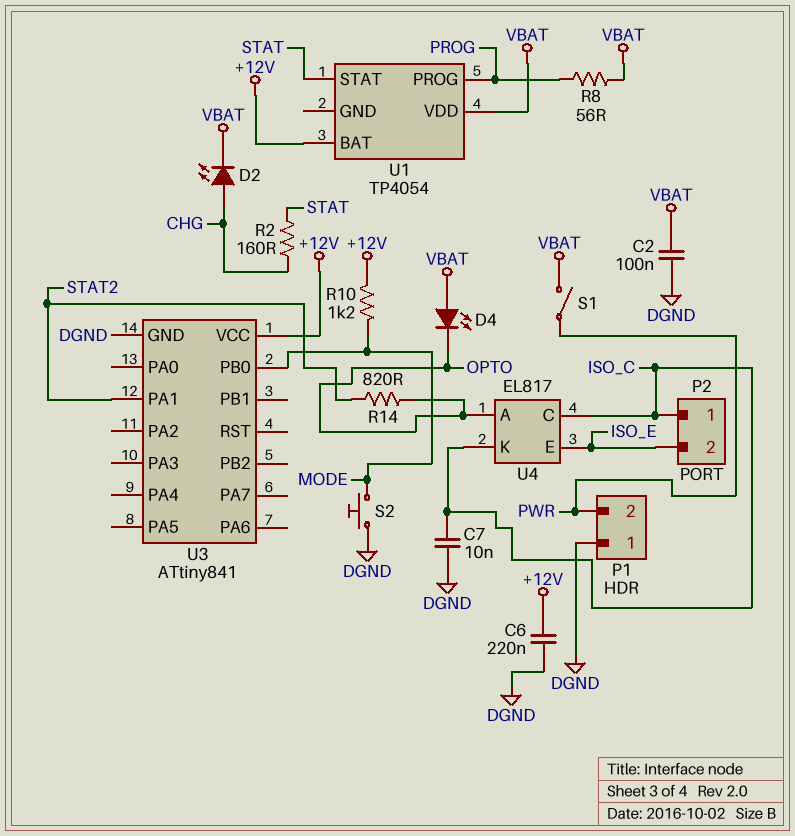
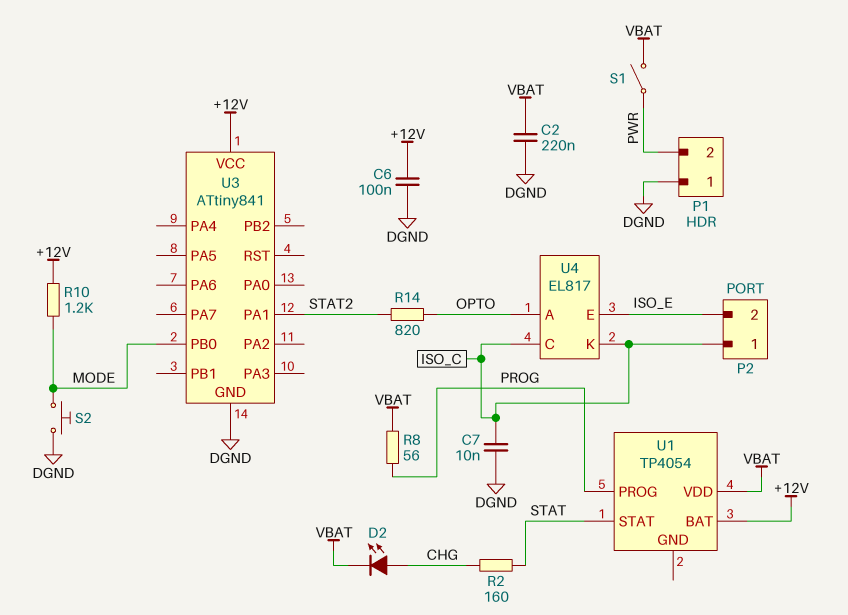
C2: 100nF (DGND, VBAT) -> 220nF (DGND, VBAT)
C6: 220nF (+12V, DGND) -> 100nF (+12V, DGND)
D4: LED (A VBAT, K OPTO) -> none

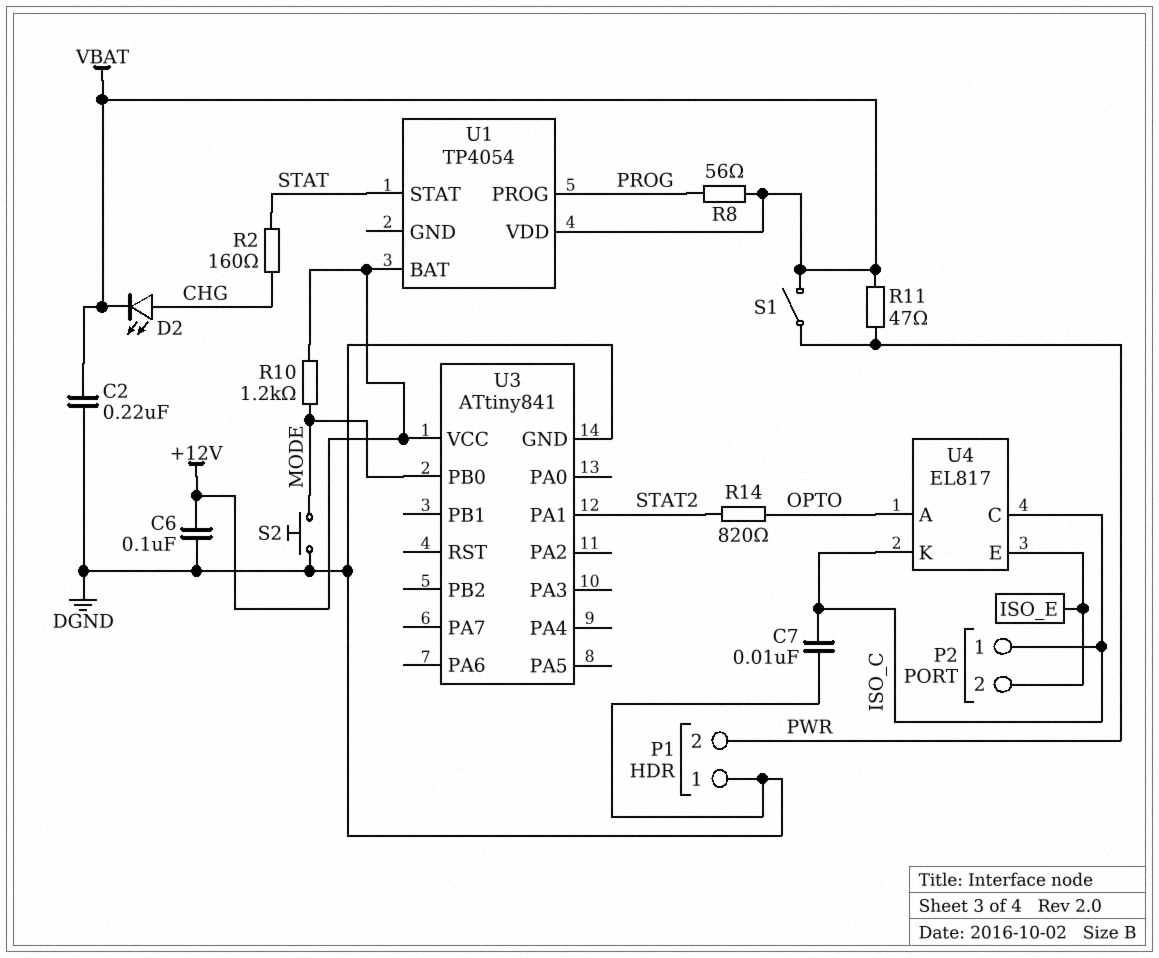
R11: none -> 47 (PWR, VBAT)

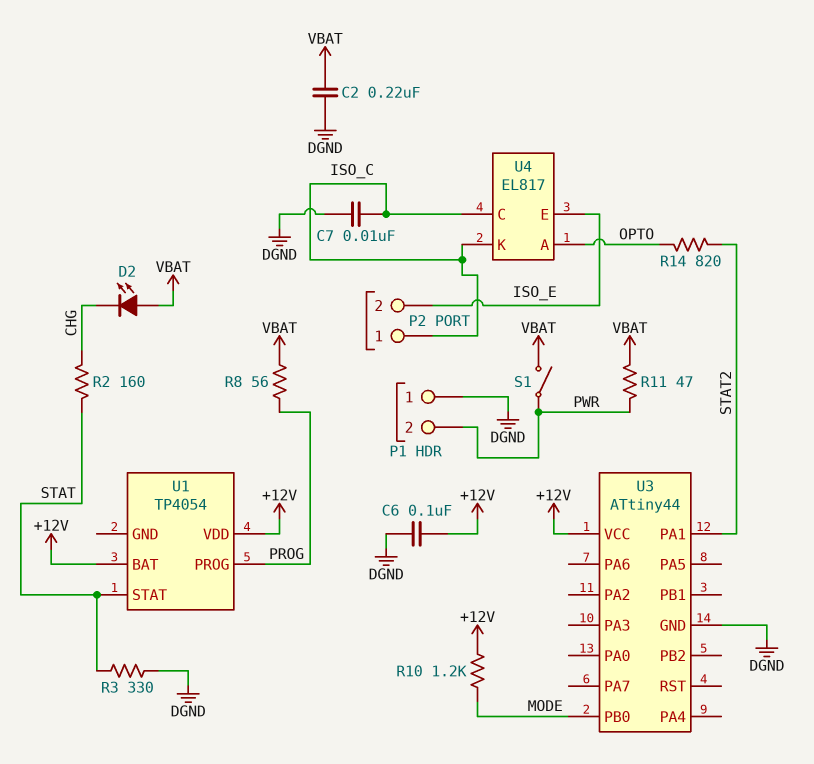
D2: LED (A CHG, K VBAT) -> LED (A VBAT, K CHG)
R3: none -> 330 (DGND, STAT)
S2: button (DGND, MODE) -> none
U1 pin VDD: VBAT -> +12V
U3: ATtiny841 -> ATtiny44

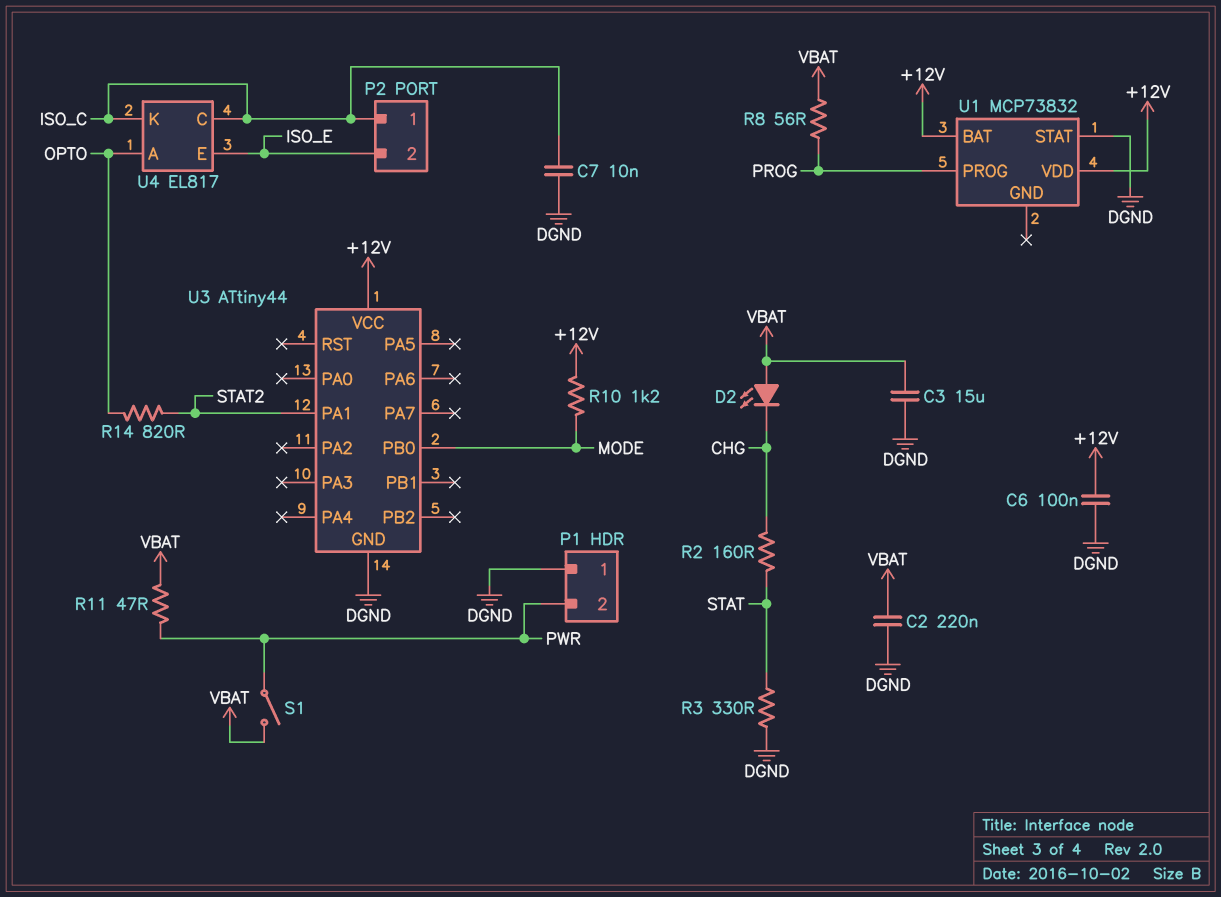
C3: none -> 15uF (DGND, VBAT)
U1: TP4054 -> MCP73832
U1 pin STAT: STAT -> DGND

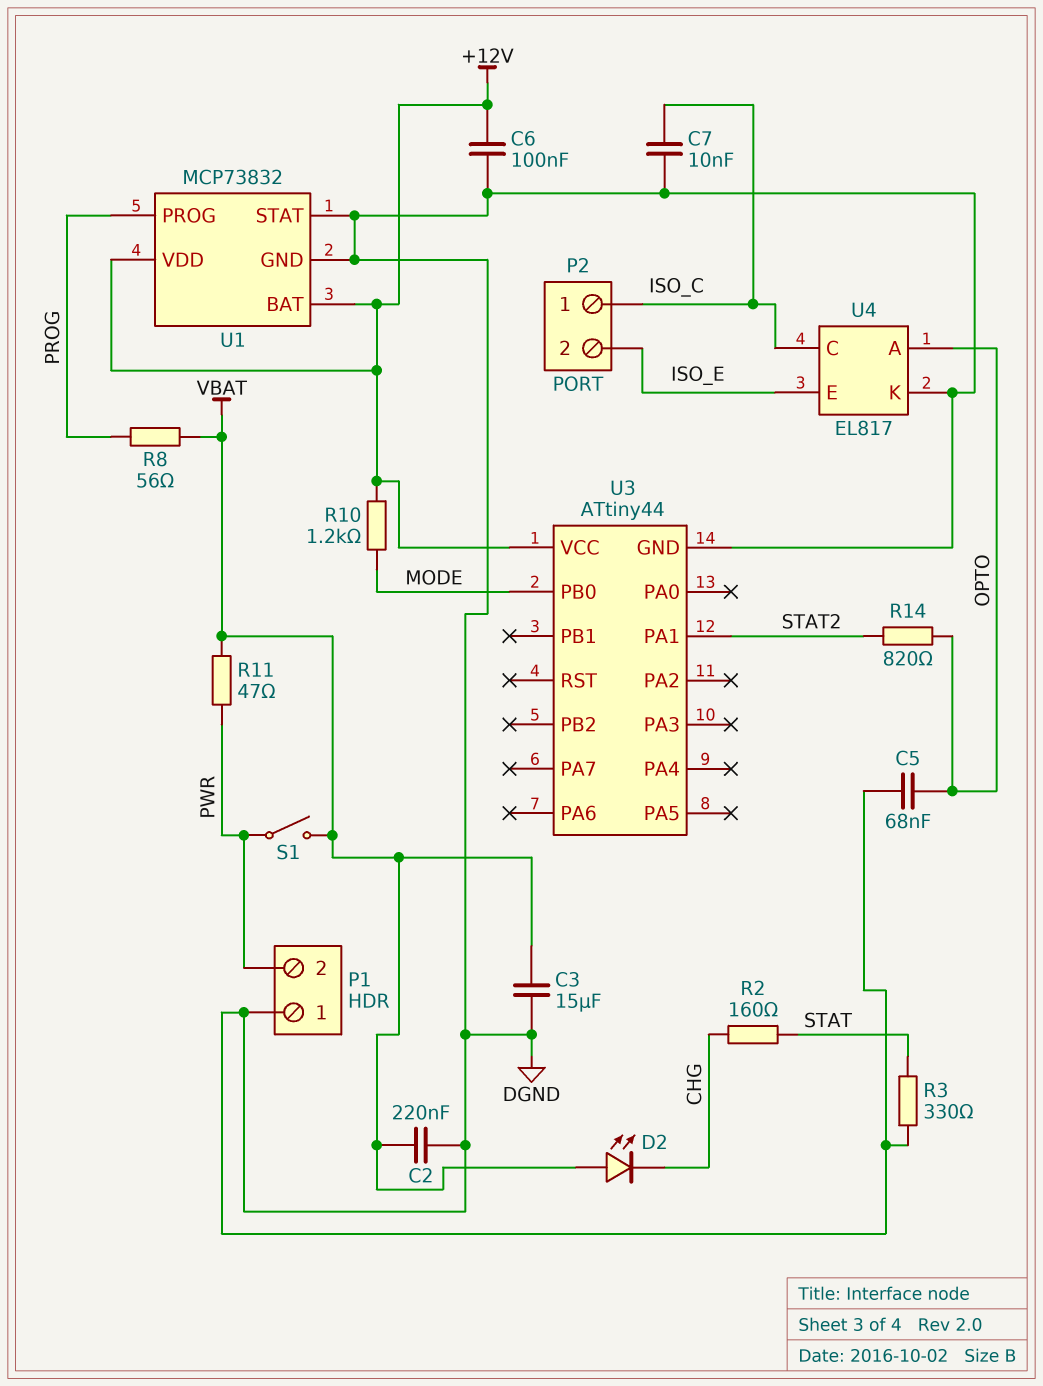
C5: none -> 68nF (DGND, OPTO)
U1 pin GND: none -> DGND
U4 pin K: ISO_C -> DGND

